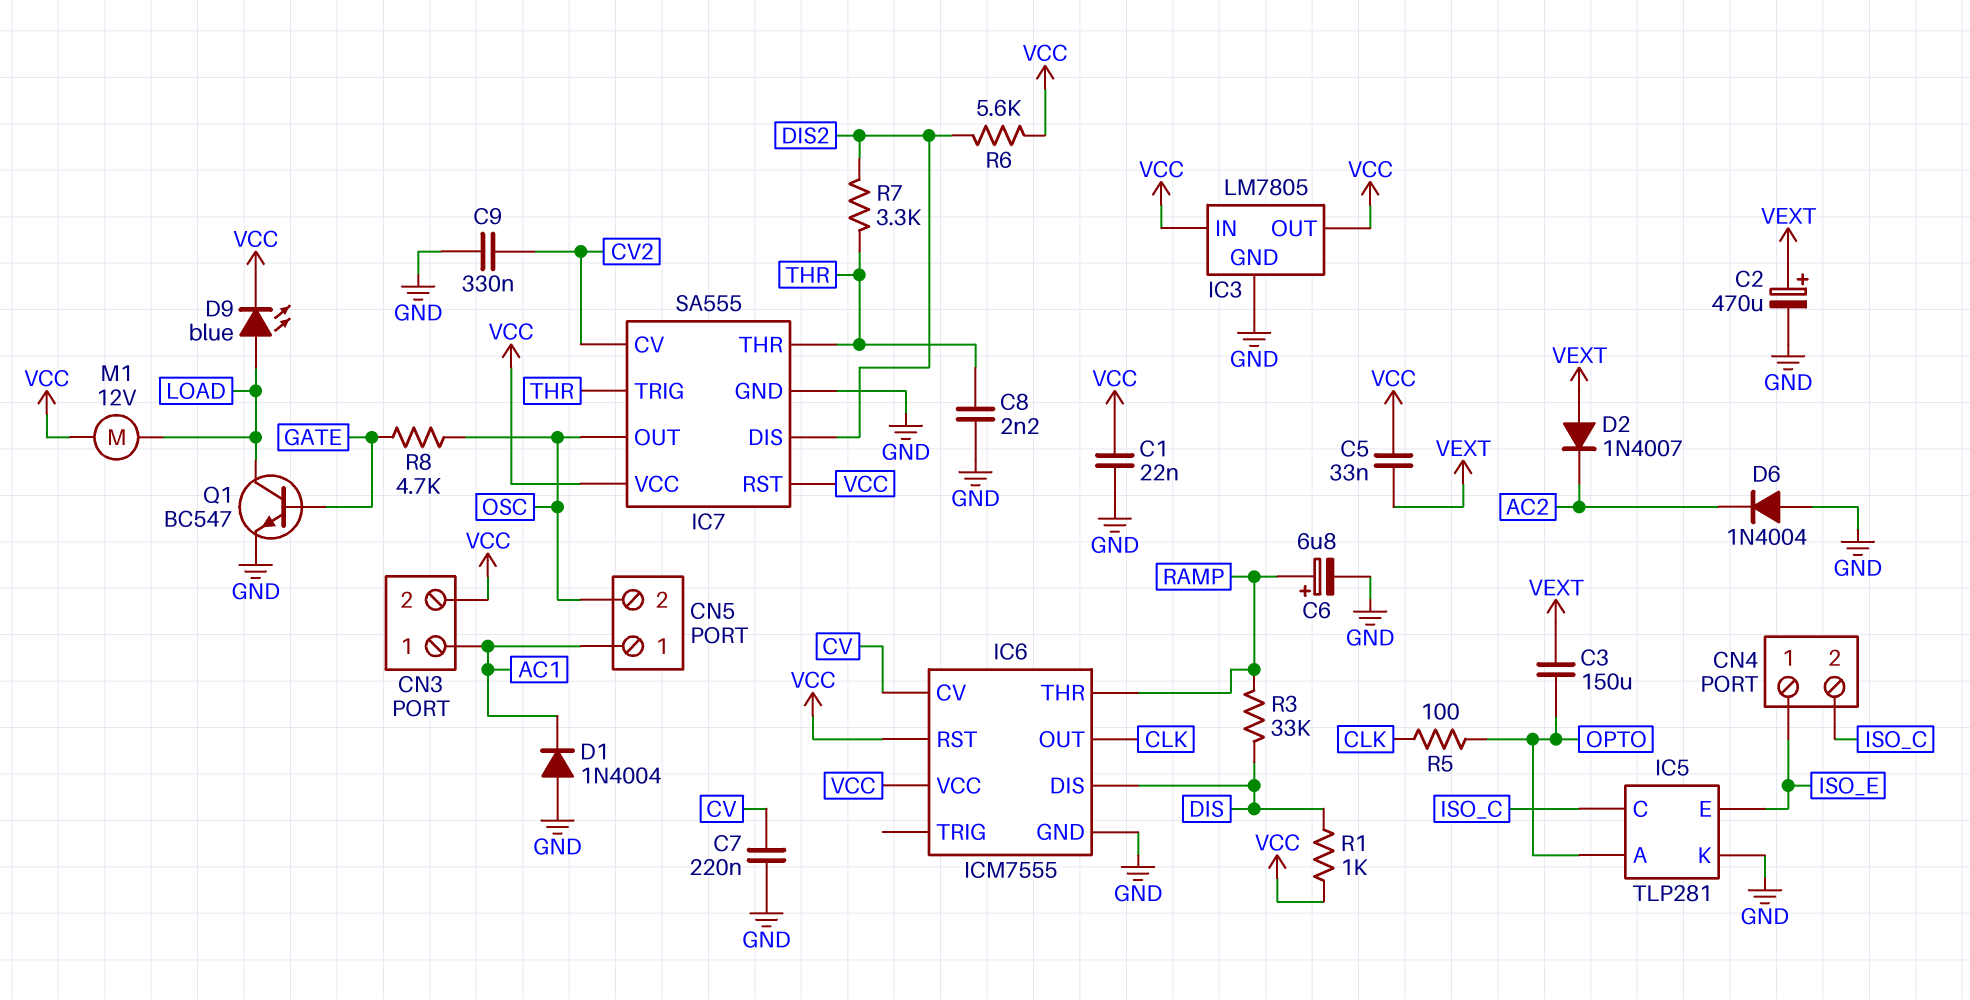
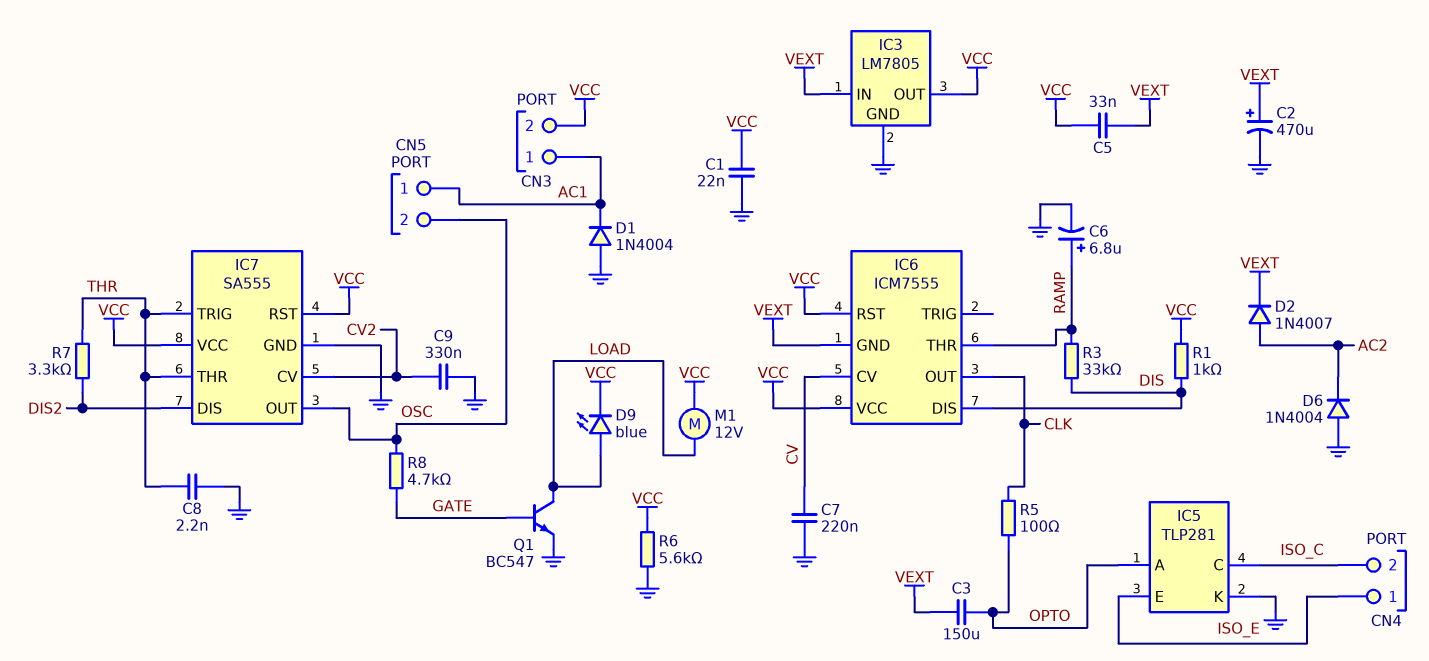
D2: diode 1N4007 (A VEXT, K AC2) -> diode 1N4007 (A AC2, K VEXT)
IC3 pin IN: VCC -> VEXT
IC6 pin GND: GND -> VEXT
R6: 5.6k (DIS2, VCC) -> 5.6k (GND, VCC)

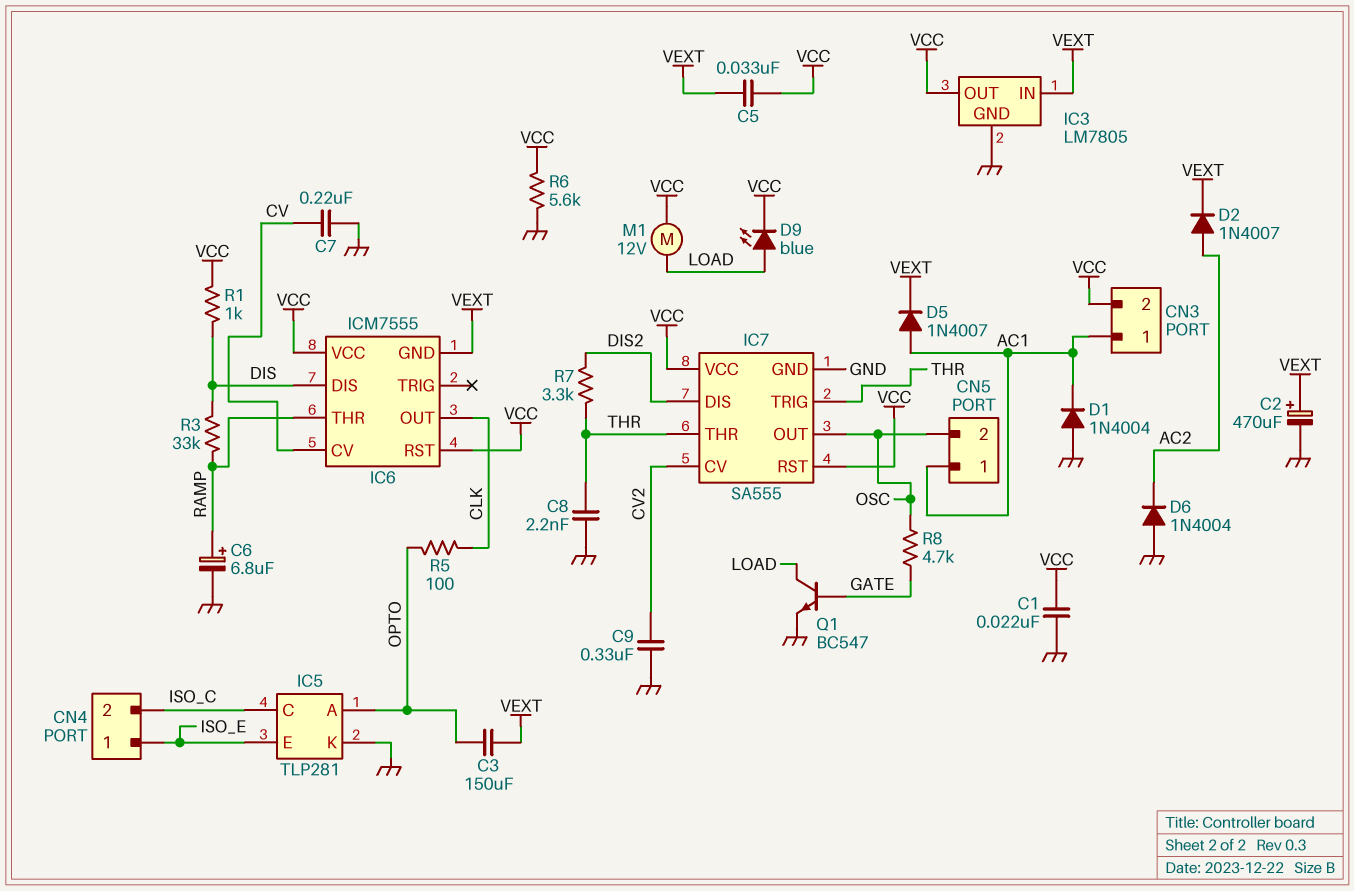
D5: none -> diode 1N4007 (A AC1, K VEXT)

